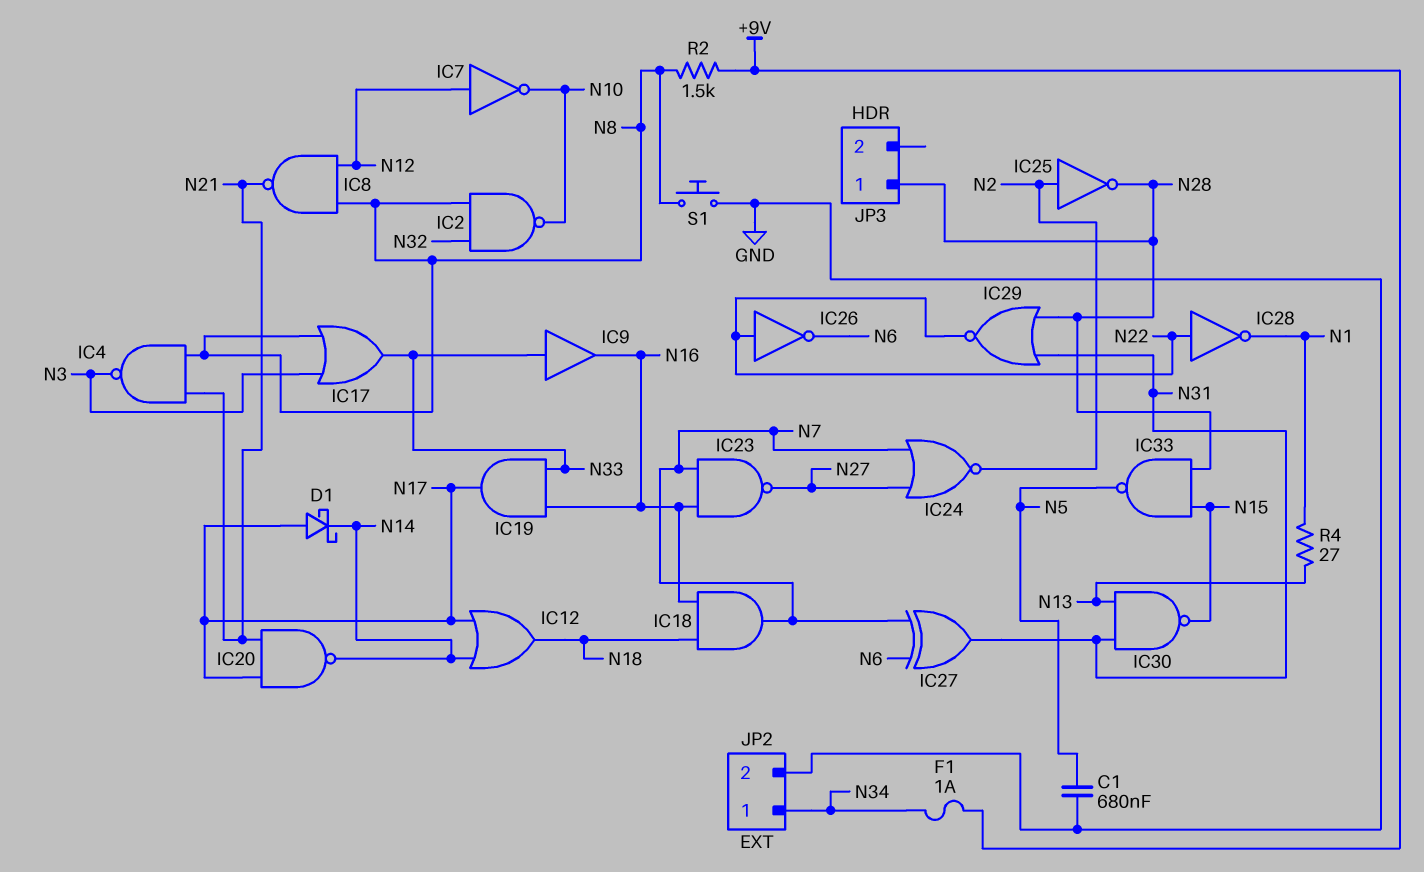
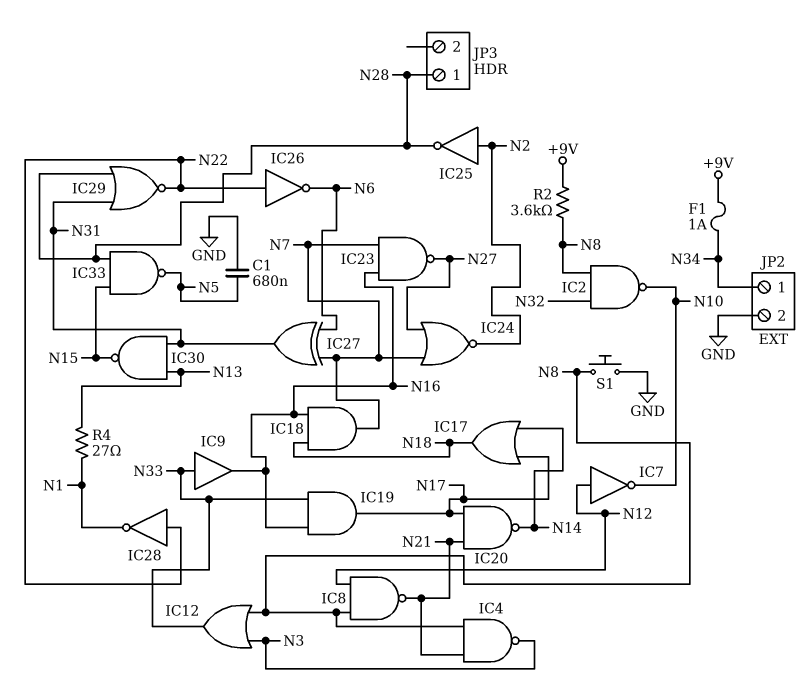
D1: schottky (A N17, K N14) -> none
IC12: OR (in N14, in N17, out N18) -> OR (in N3, in N8, out N33)
IC17: OR (in N3, in N8, out N33) -> OR (in N14, in N17, out N18)
R2: 1.5k (+9V, N8) -> 3.6k (+9V, N8)

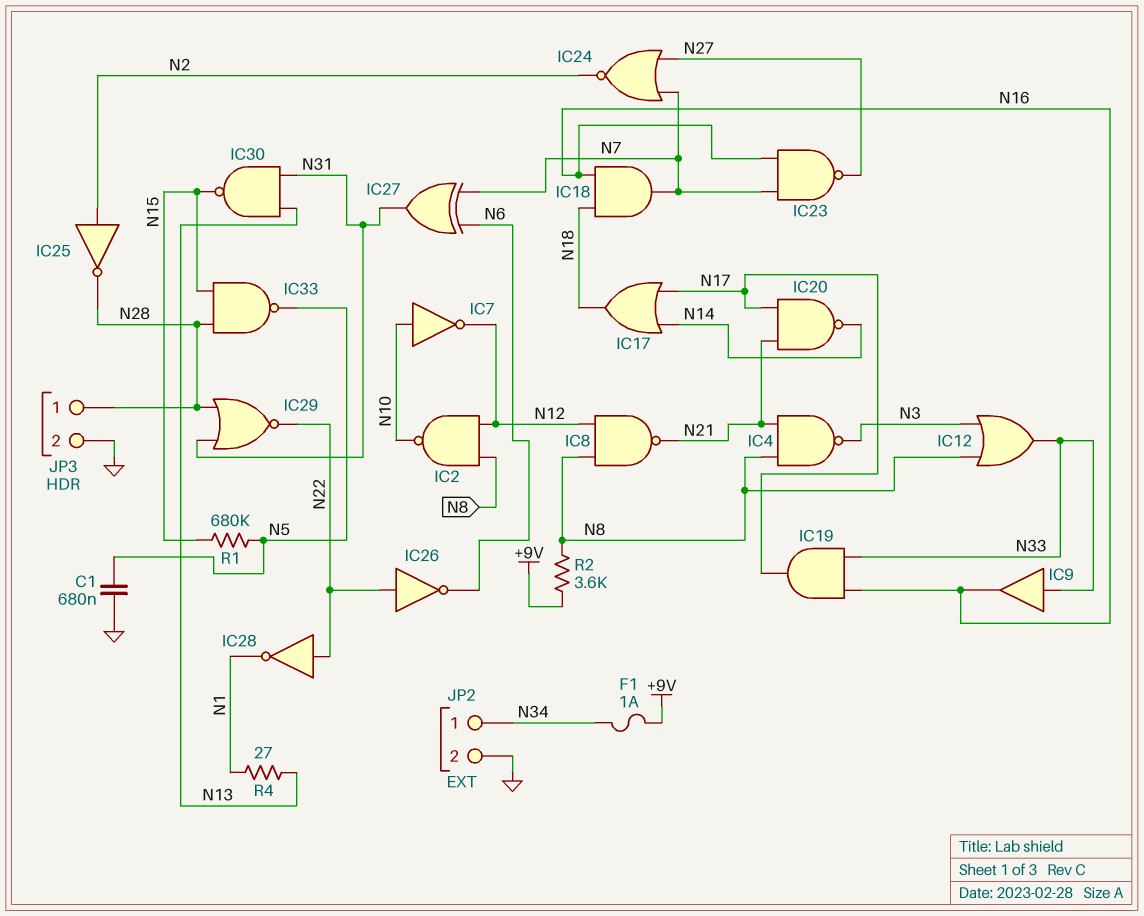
IC2: NAND (in N8, in N32, out N10) -> NAND (in N8, in N12, out N10)
IC7: NOT (in N12, out N10) -> NOT (in N10, out N12)
JP3 pin 2: none -> GND
R1: none -> 680k (N5, N15)
S1: button (GND, N8) -> none

